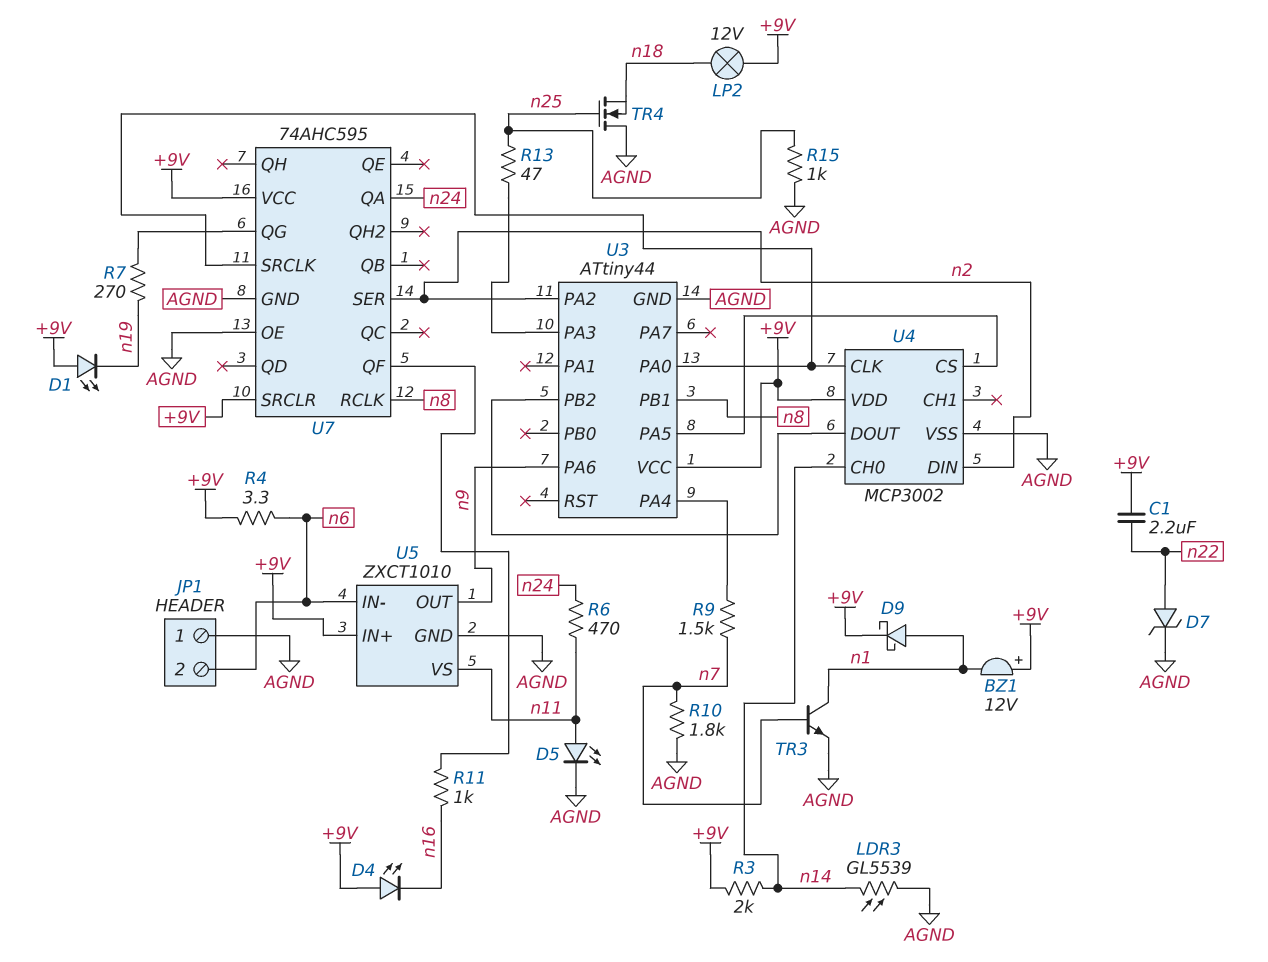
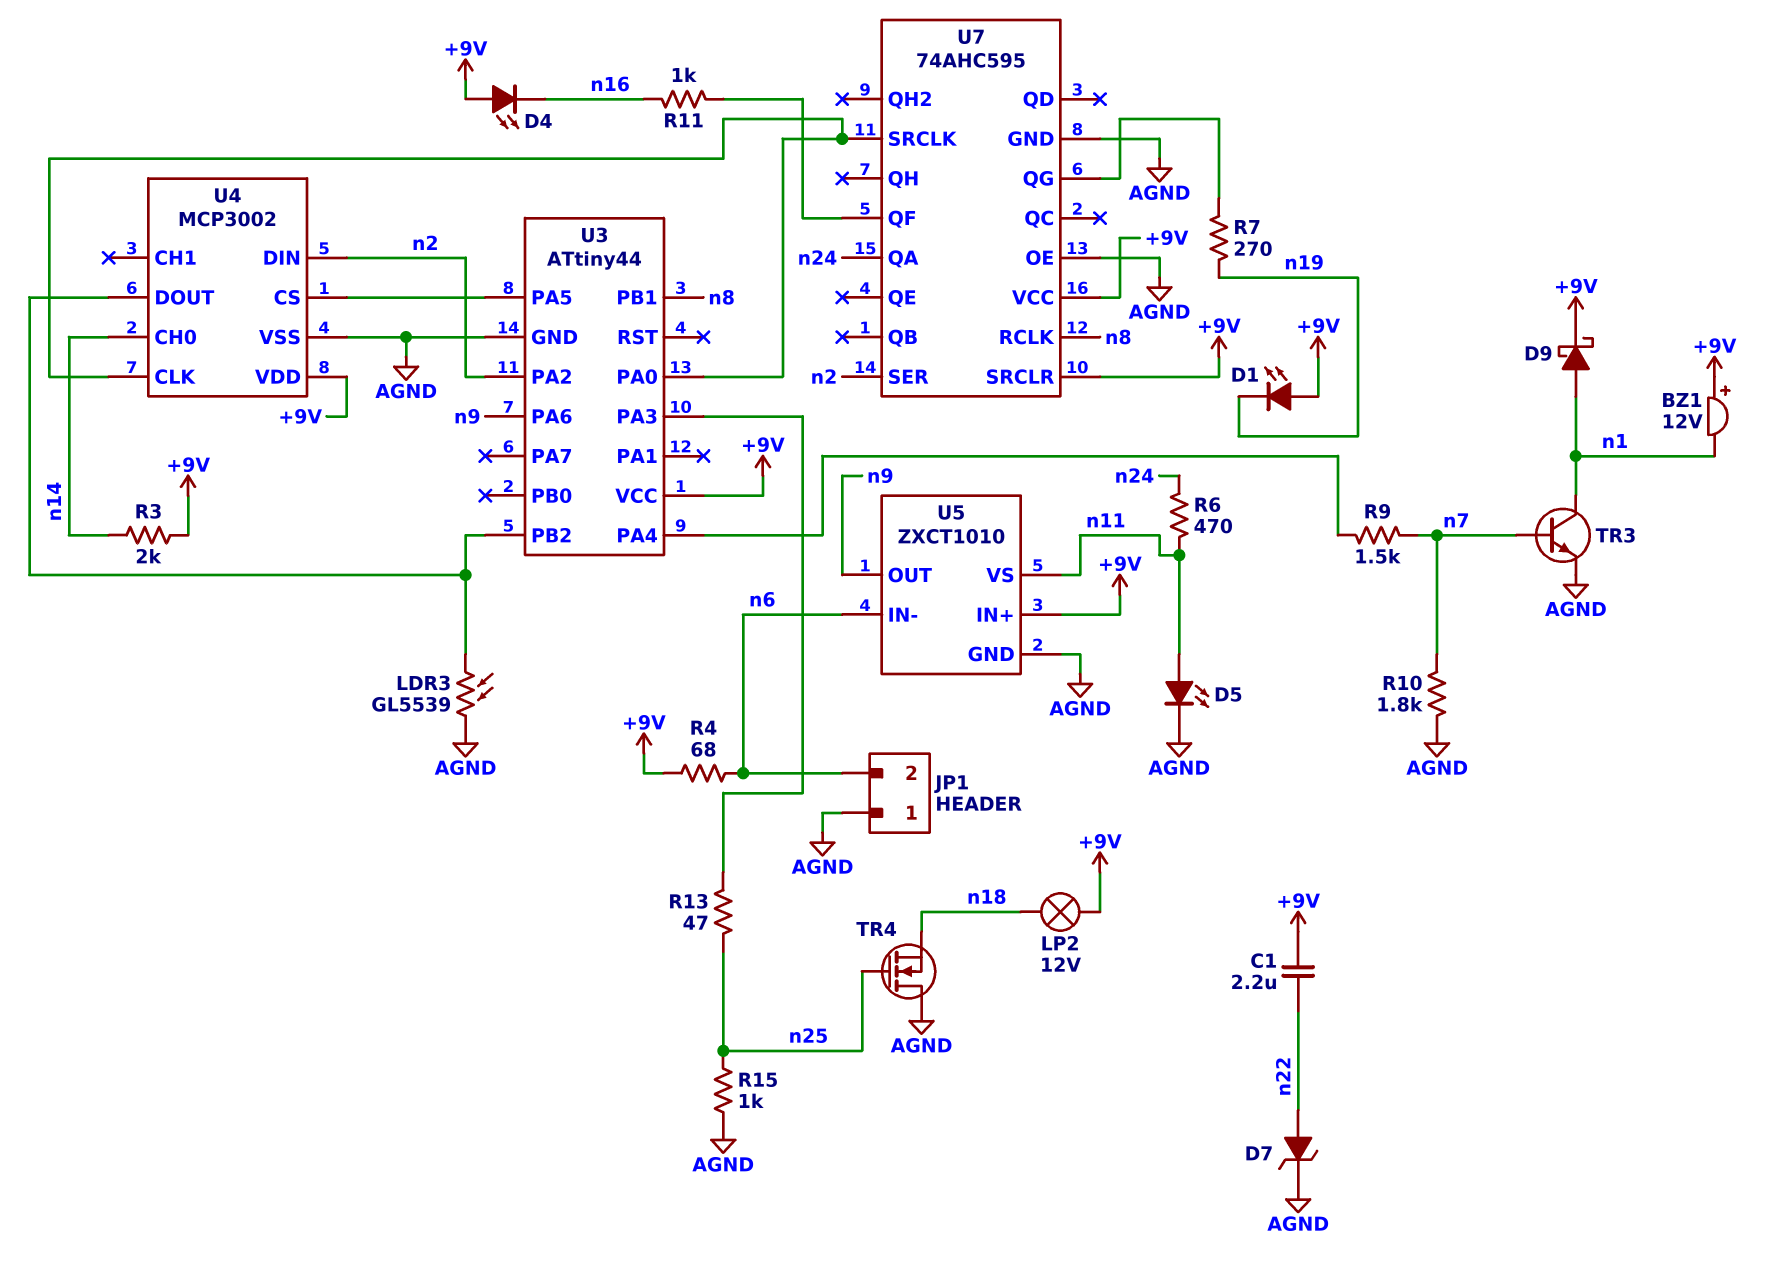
LDR3: GL5539 (AGND, n14) -> GL5539 (AGND, U3/PB2)
R4: 3.3 (+9V, n6) -> 68 (+9V, n6)

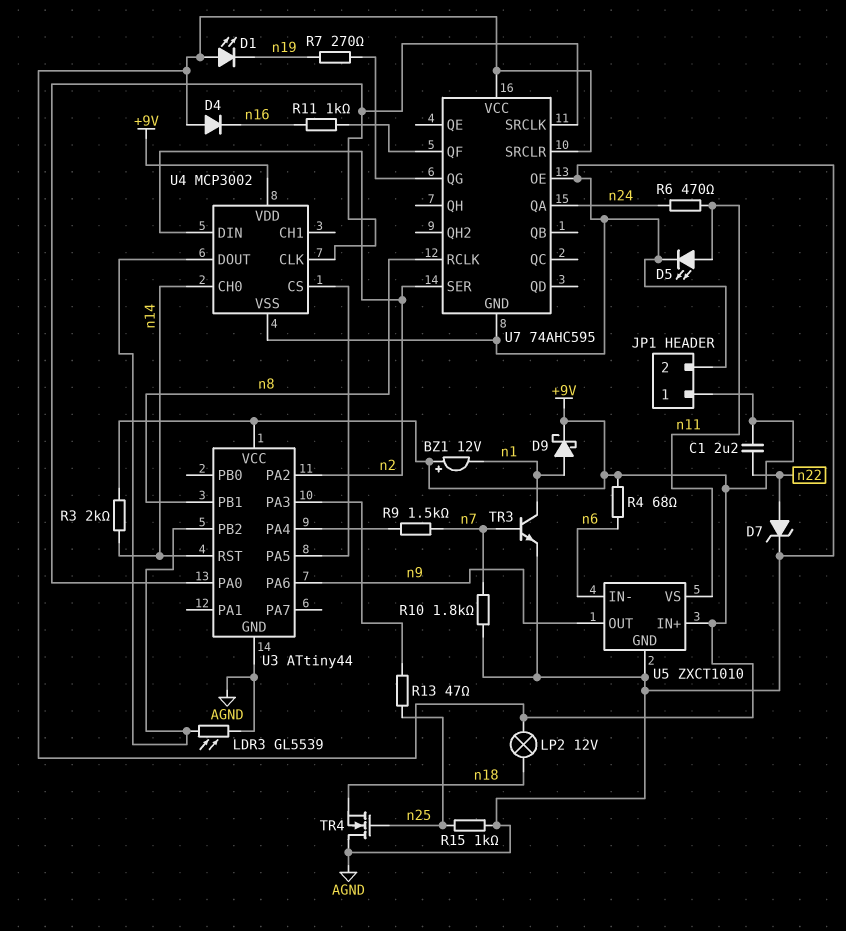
D4: LED (A +9V, K n16) -> diode (A +9V, K n16)
JP1 pin 1: AGND -> +9V
JP1 pin 2: n6 -> AGND
U3 pin RST: none -> n14

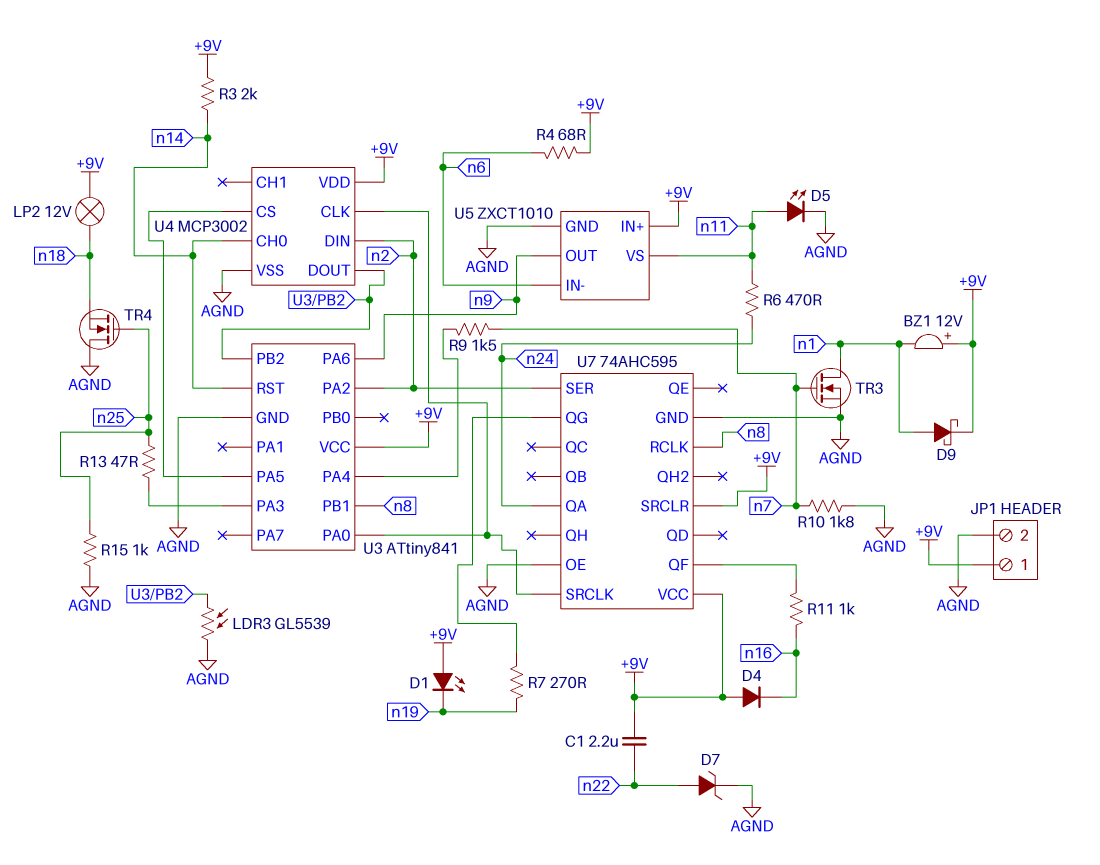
TR3: NPN (B n7, C n1, E AGND) -> NMOS (G n7, D n1, S AGND)
U3: ATtiny44 -> ATtiny841

